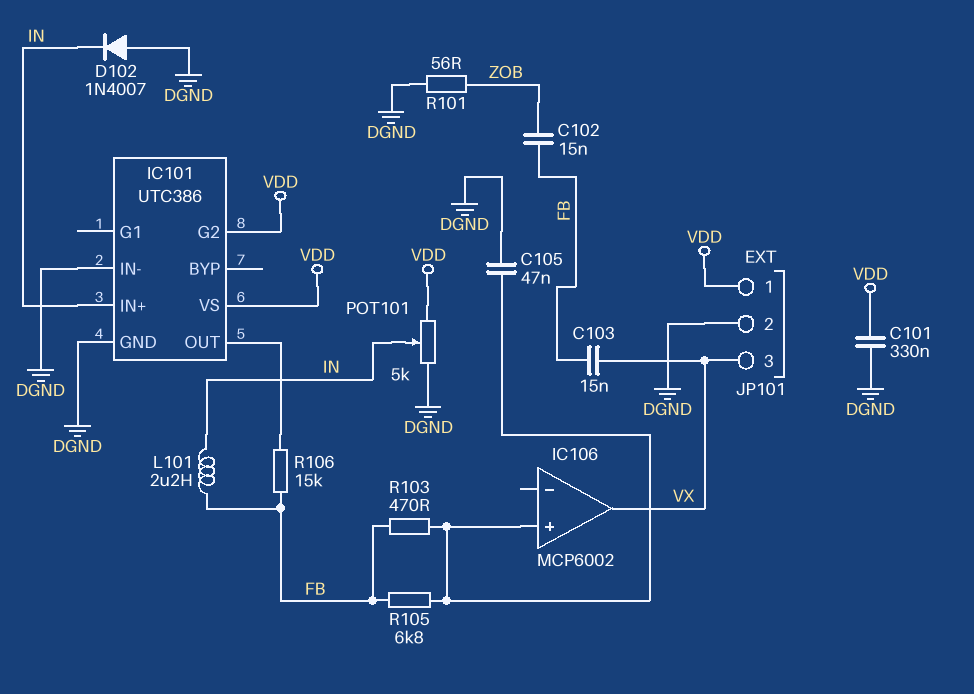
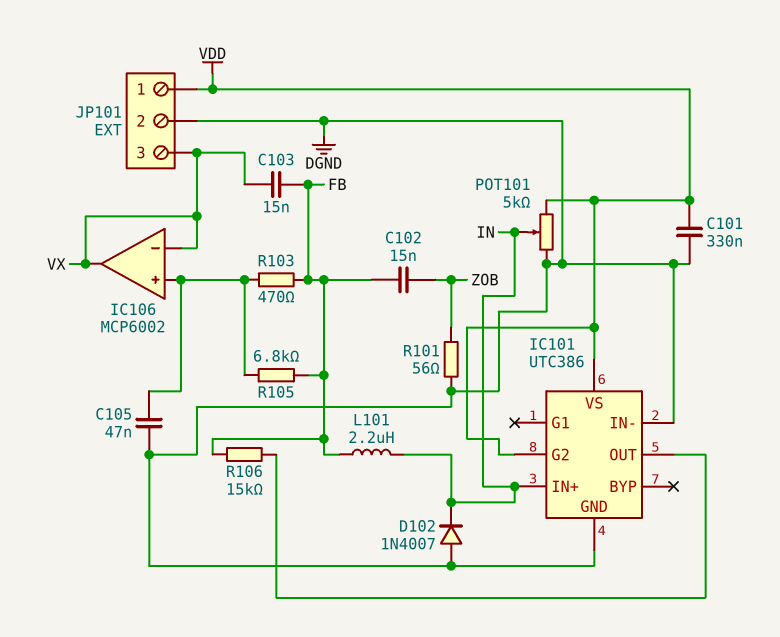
IC106 pin in-: none -> VX

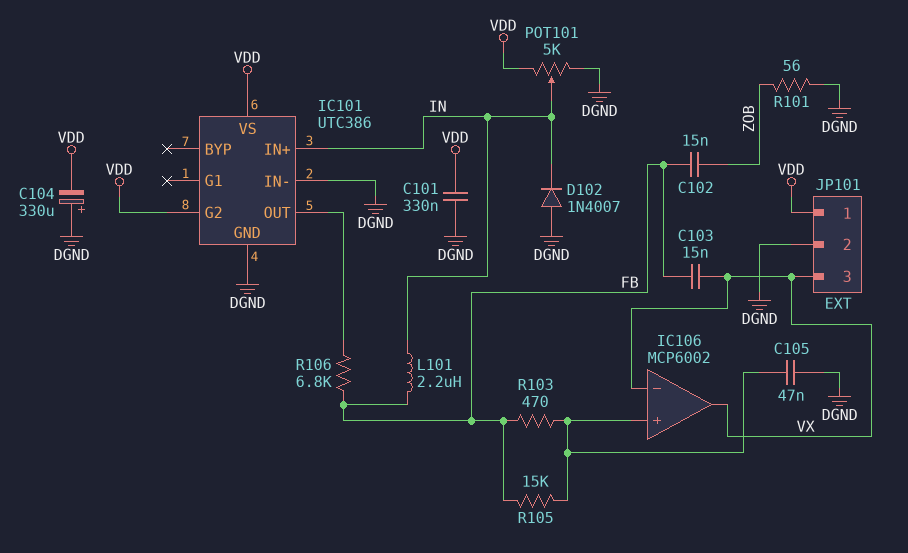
C104: none -> 330uF (plus DGND, minus VDD)
R105: 6.8k (FB, IC106/in+) -> 15k (FB, IC106/in+)
R106: 15k (FB, IC101/OUT) -> 6.8k (FB, IC101/OUT)

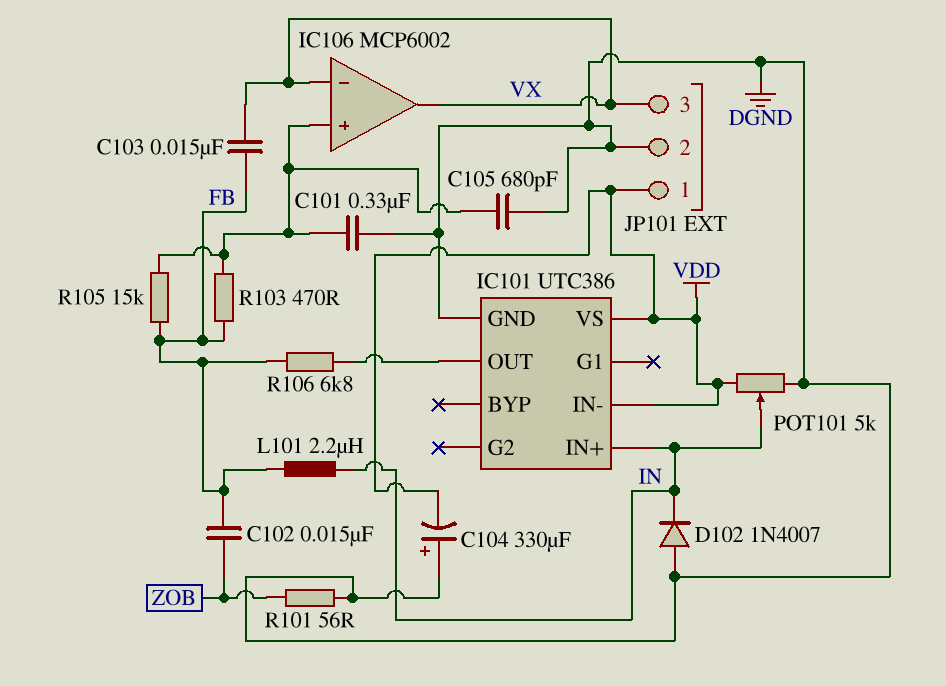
C101: 330nF (DGND, VDD) -> 330nF (DGND, IC106/in+)
C105: 47nF (DGND, IC106/in+) -> 680pF (DGND, IC106/in+)
IC101 pin G2: VDD -> none
IC101 pin IN-: DGND -> VDD

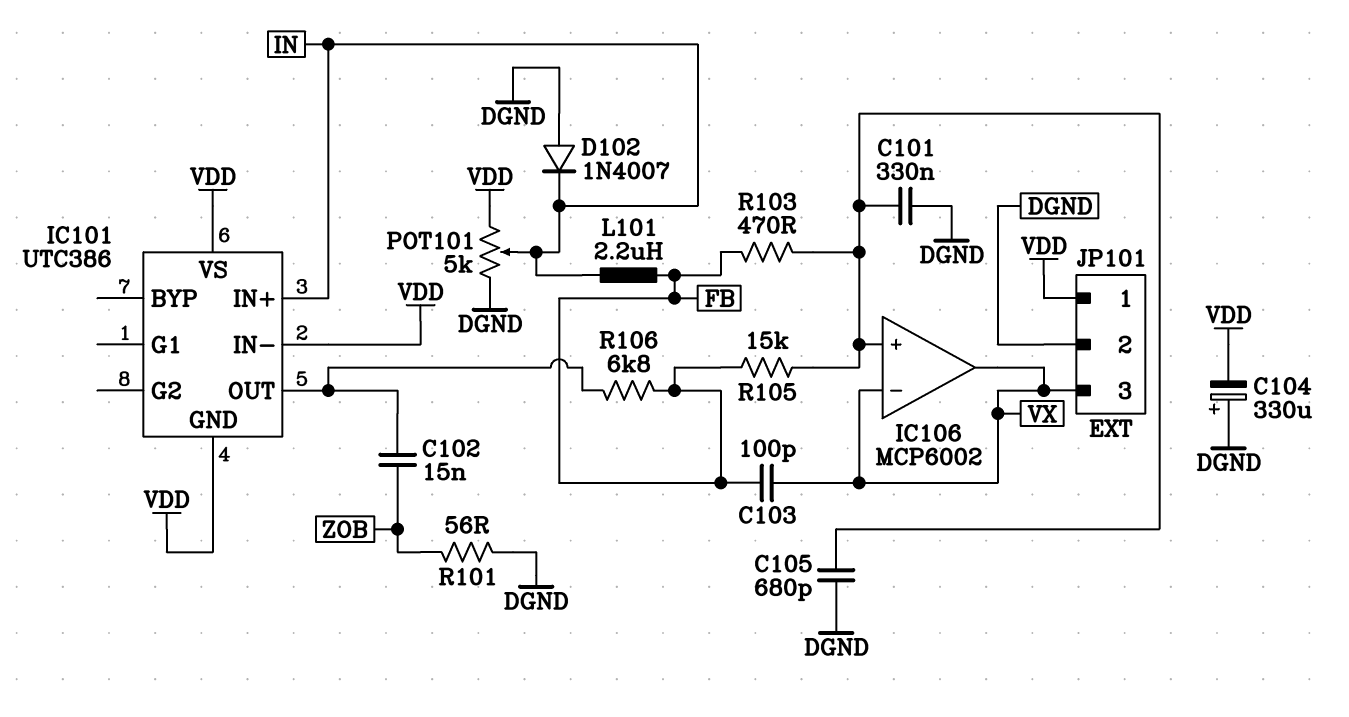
C102: 15nF (FB, ZOB) -> 15nF (IC101/OUT, ZOB)
C103: 15nF (FB, VX) -> 100pF (FB, VX)
IC101 pin GND: DGND -> VDD

